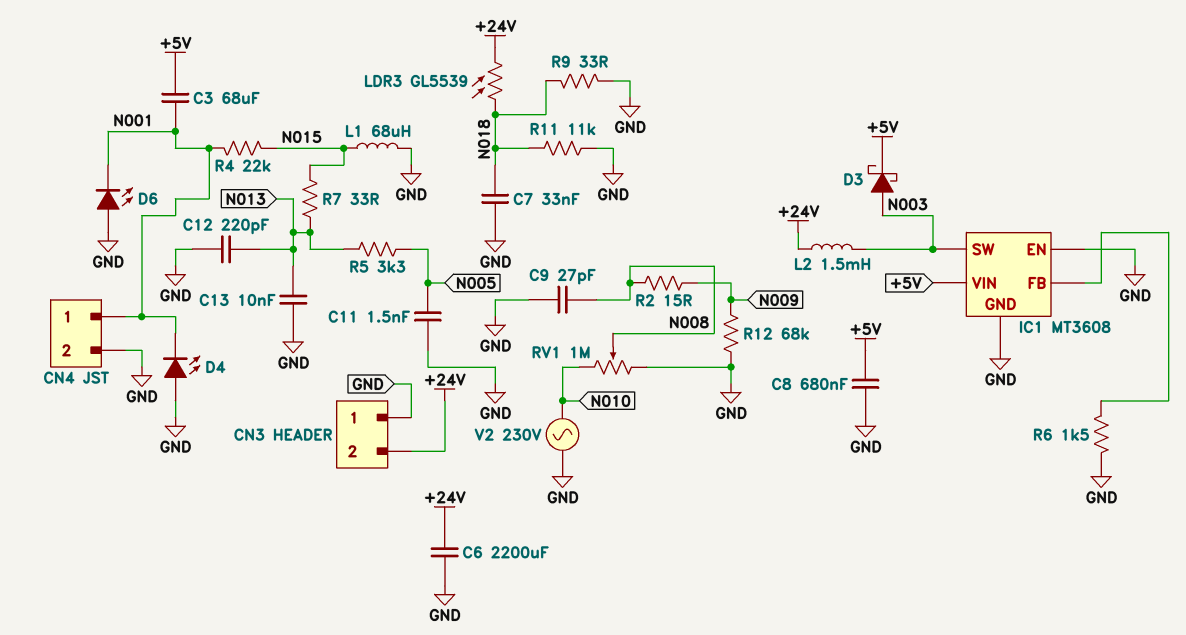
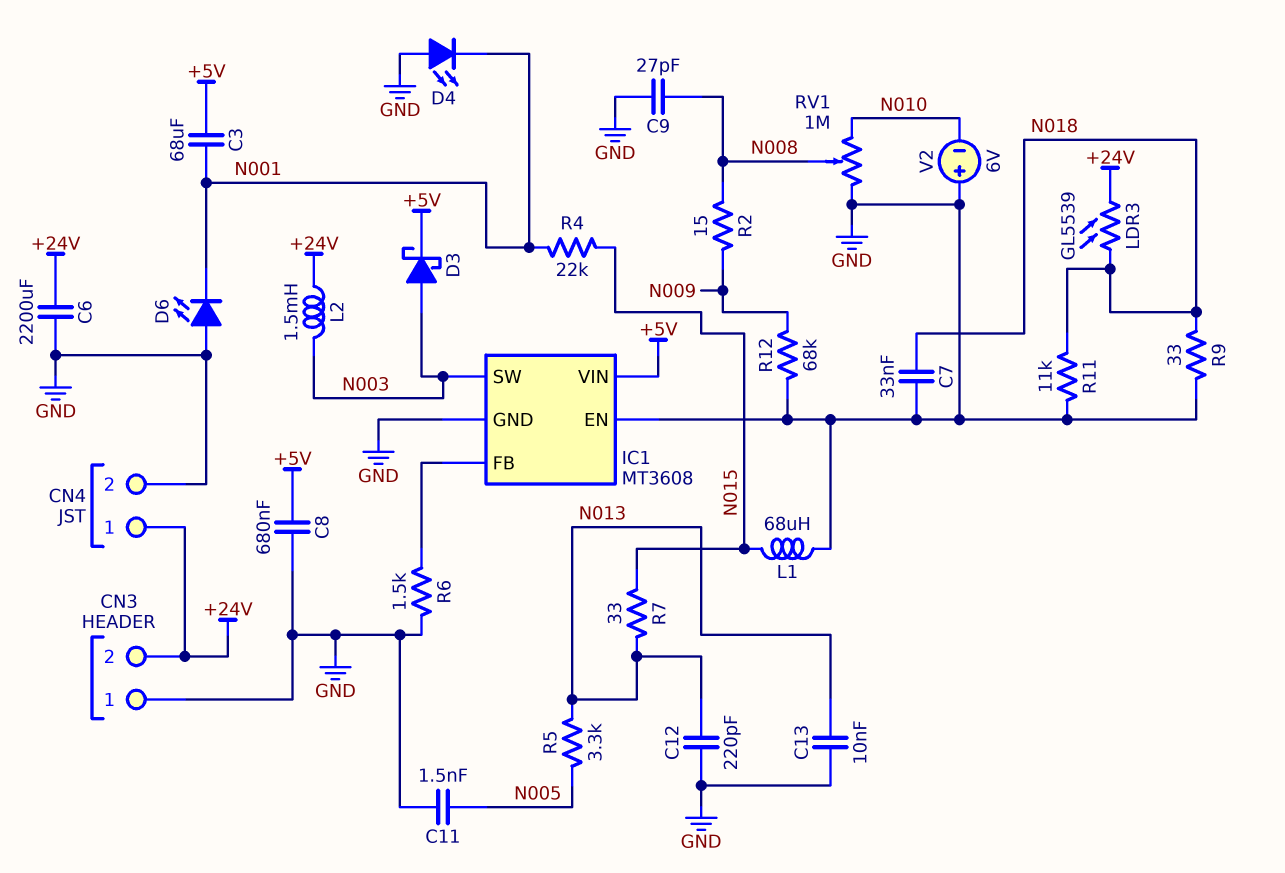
CN4 pin 1: N001 -> +24V
V2: AC 230V (GND, N010) -> 6V (plus GND, minus N010)

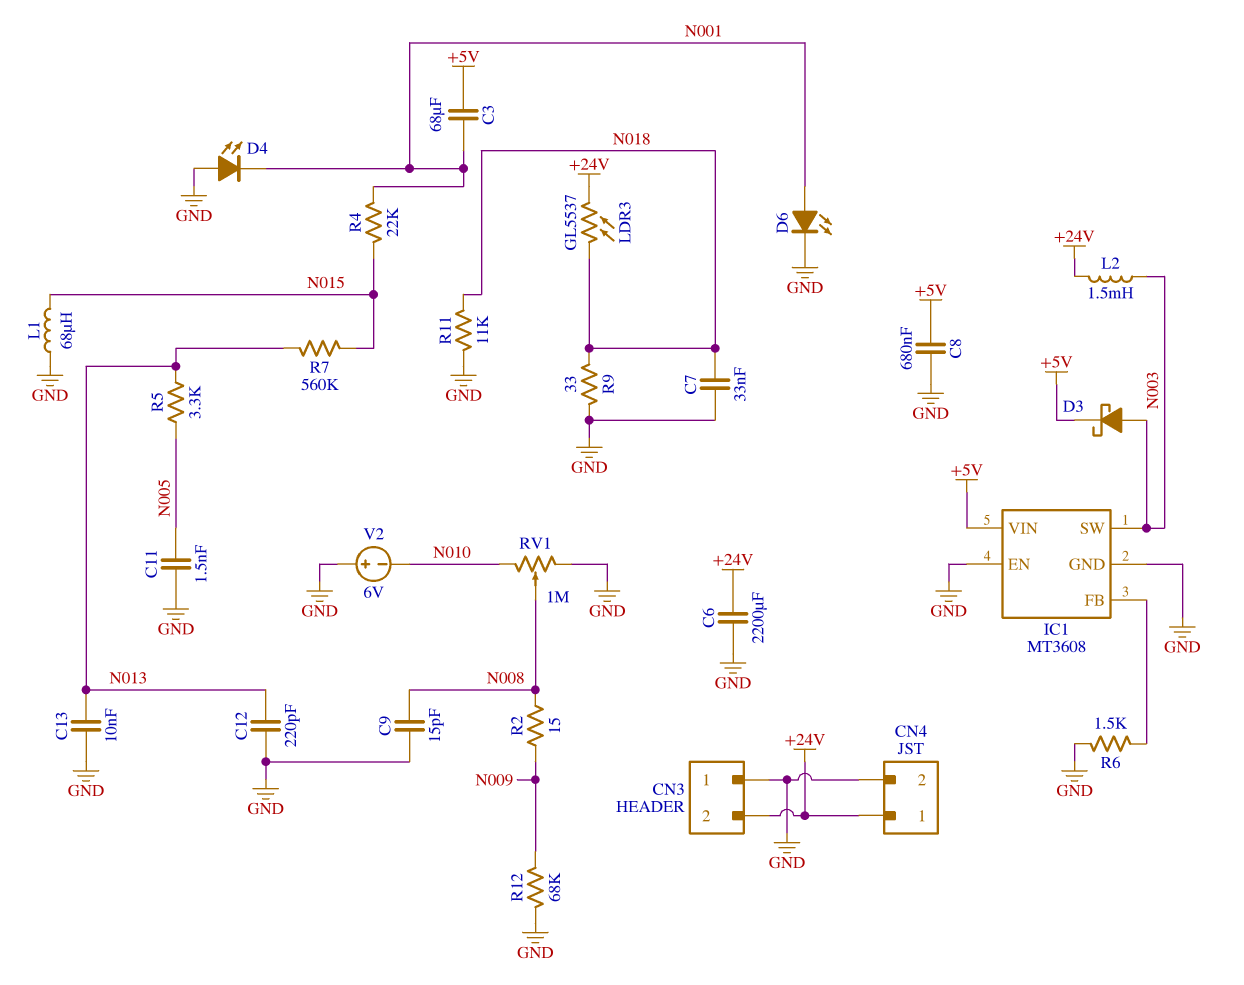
C9: 27pF (GND, N008) -> 15pF (GND, N008)
D6: LED (A GND, K N001) -> LED (A N001, K GND)
LDR3: GL5539 (+24V, N018) -> GL5537 (+24V, N018)
R7: 33 (N013, N015) -> 560k (N013, N015)

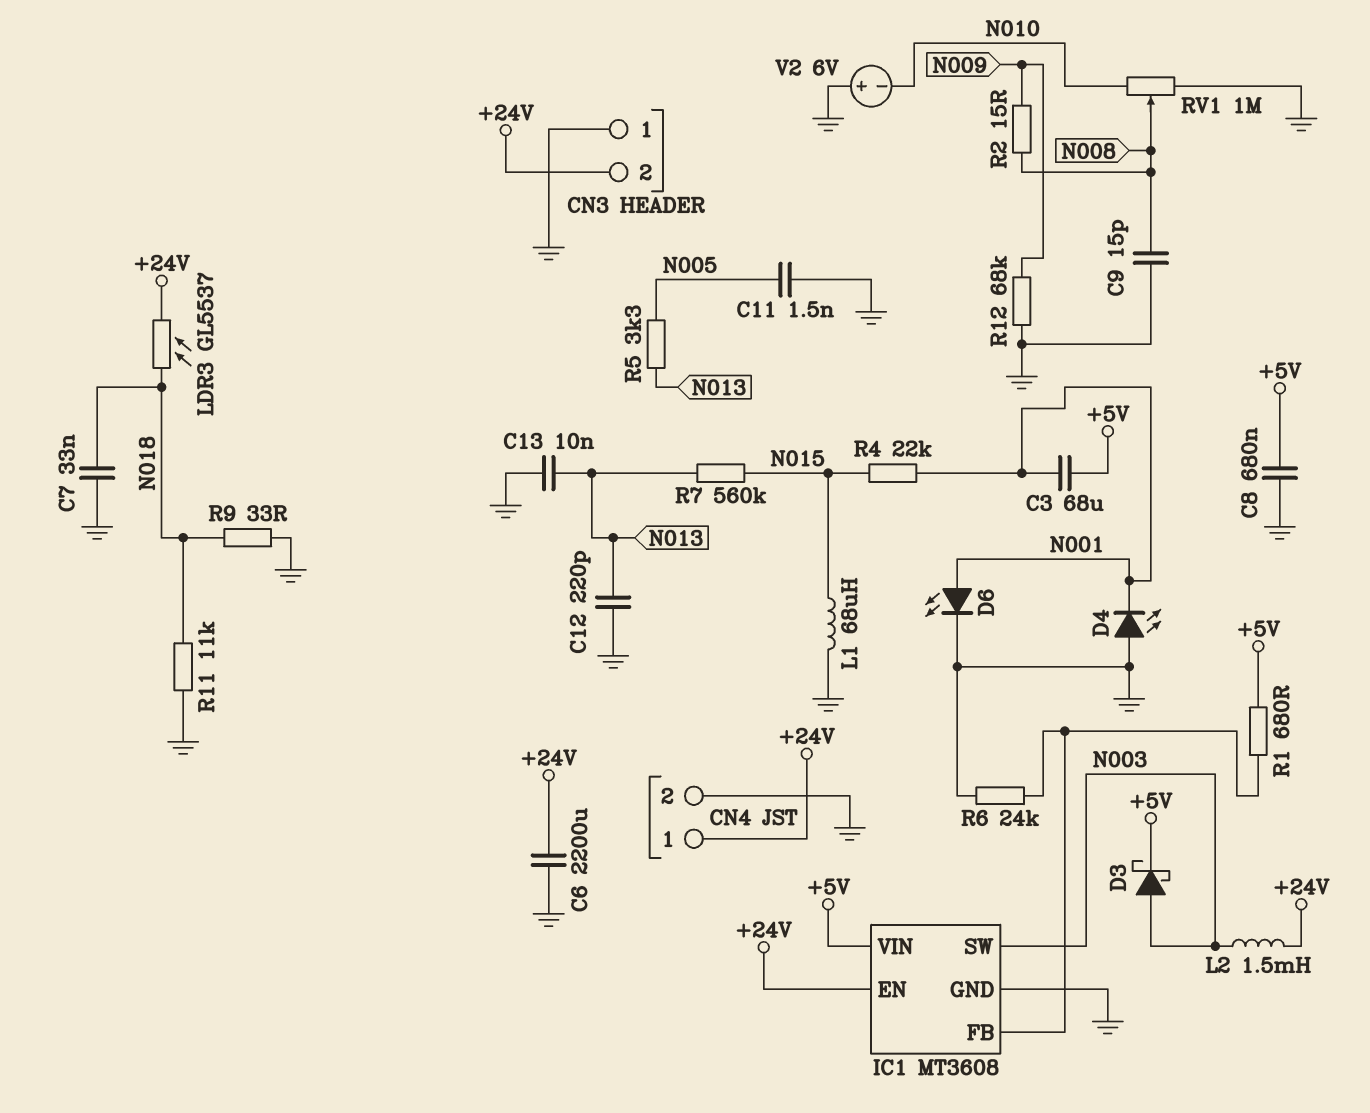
IC1 pin EN: GND -> +24V
R1: none -> 680 (+5V, IC1/FB)
R6: 1.5k (GND, IC1/FB) -> 24k (GND, IC1/FB)

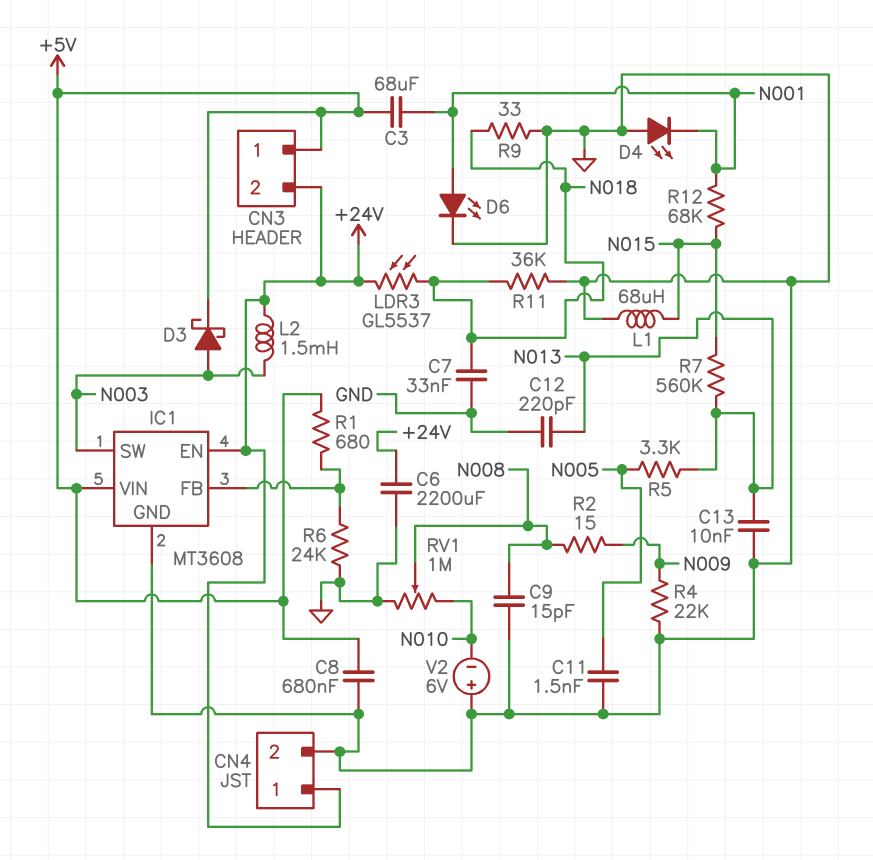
CN3 pin 1: GND -> +5V
R4: 22k (N001, N015) -> 22k (GND, N009)
R11: 11k (GND, N018) -> 36k (GND, N018)
R12: 68k (GND, N009) -> 68k (N001, N015)

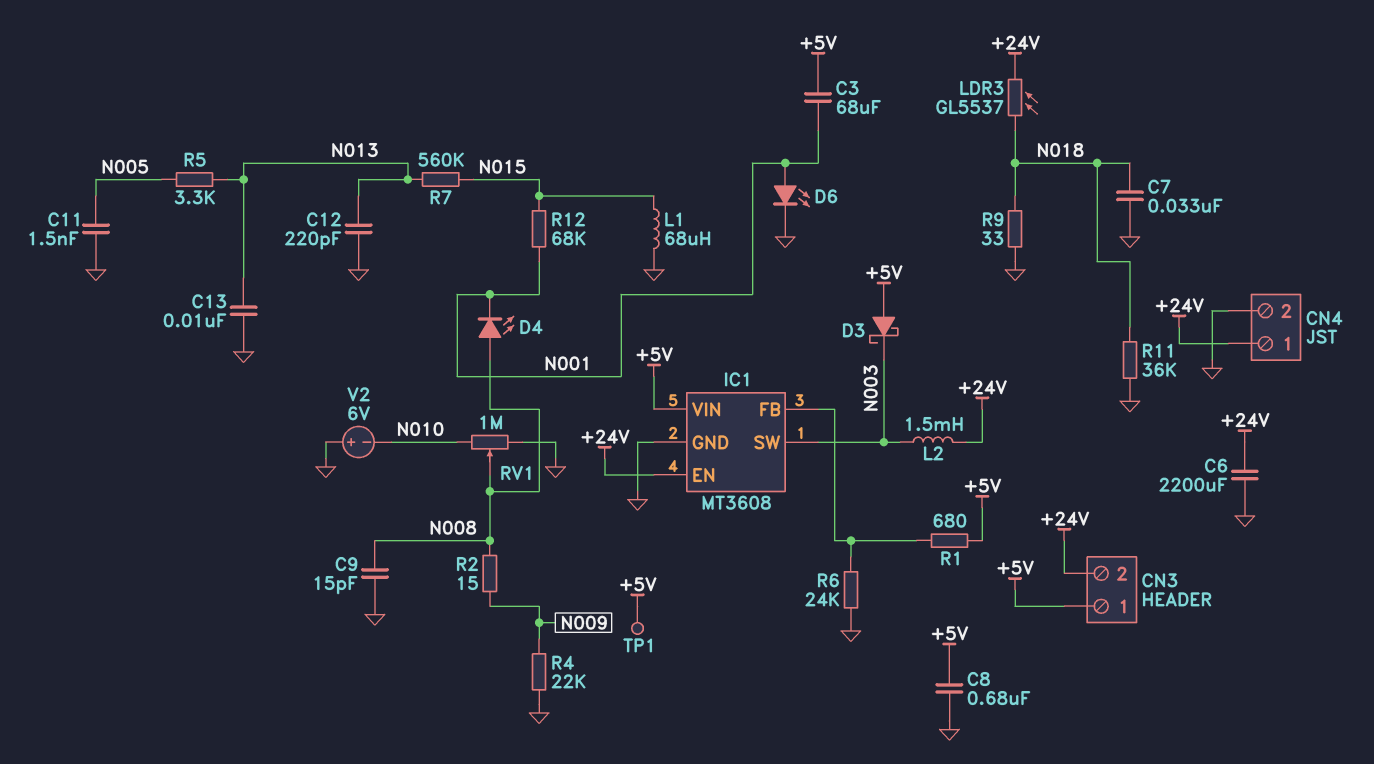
D3: schottky (A N003, K +5V) -> schottky (A +5V, K N003)
D4: LED (A GND, K N001) -> LED (A N008, K N001)
TP1: none -> test point (+5V)

